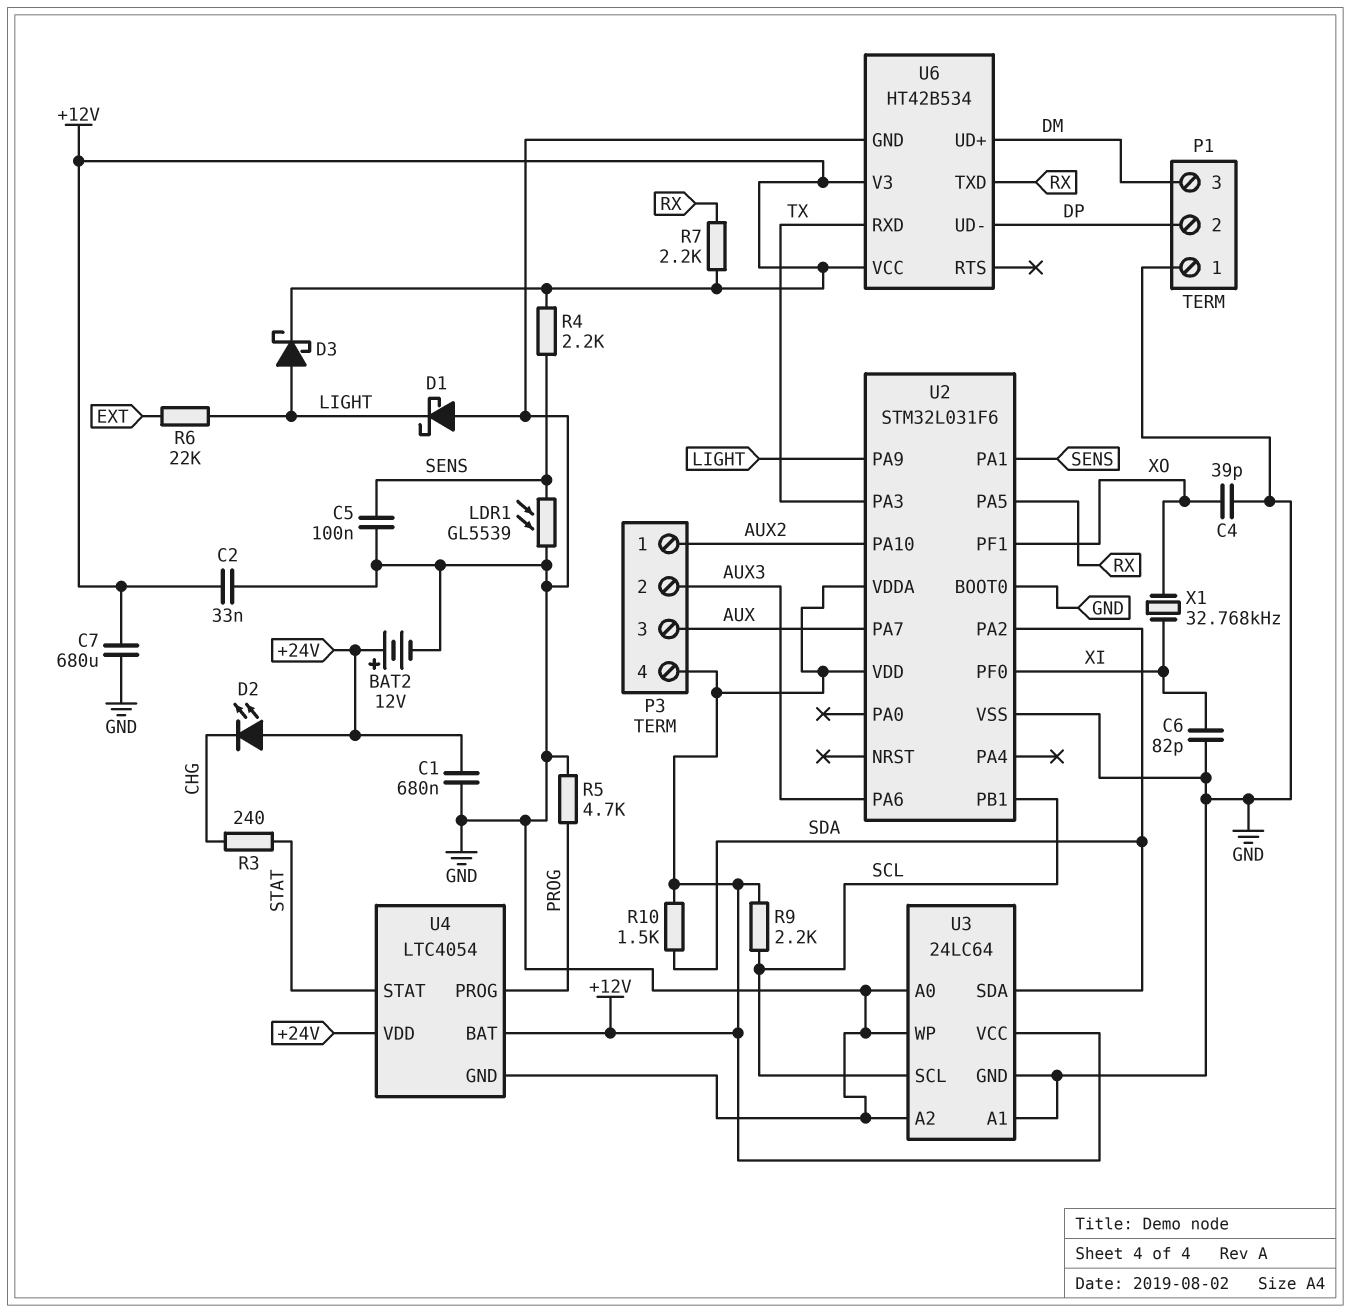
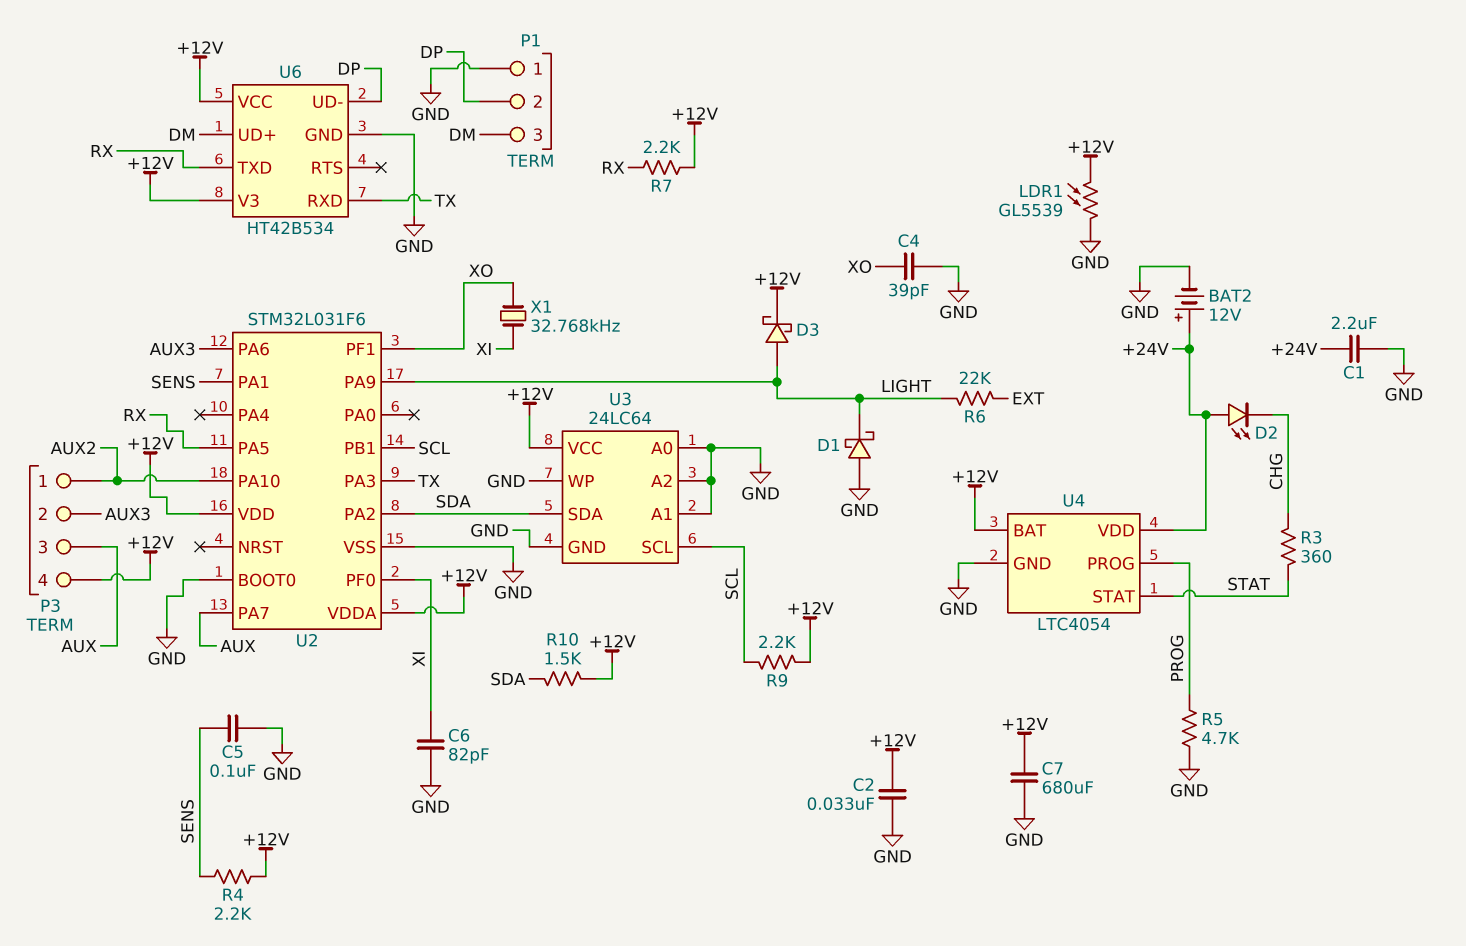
C1: 680nF (+24V, GND) -> 2.2uF (+24V, GND)
LDR1: GL5539 (GND, SENS) -> GL5539 (+12V, GND)
R3: 240 (CHG, STAT) -> 360 (CHG, STAT)

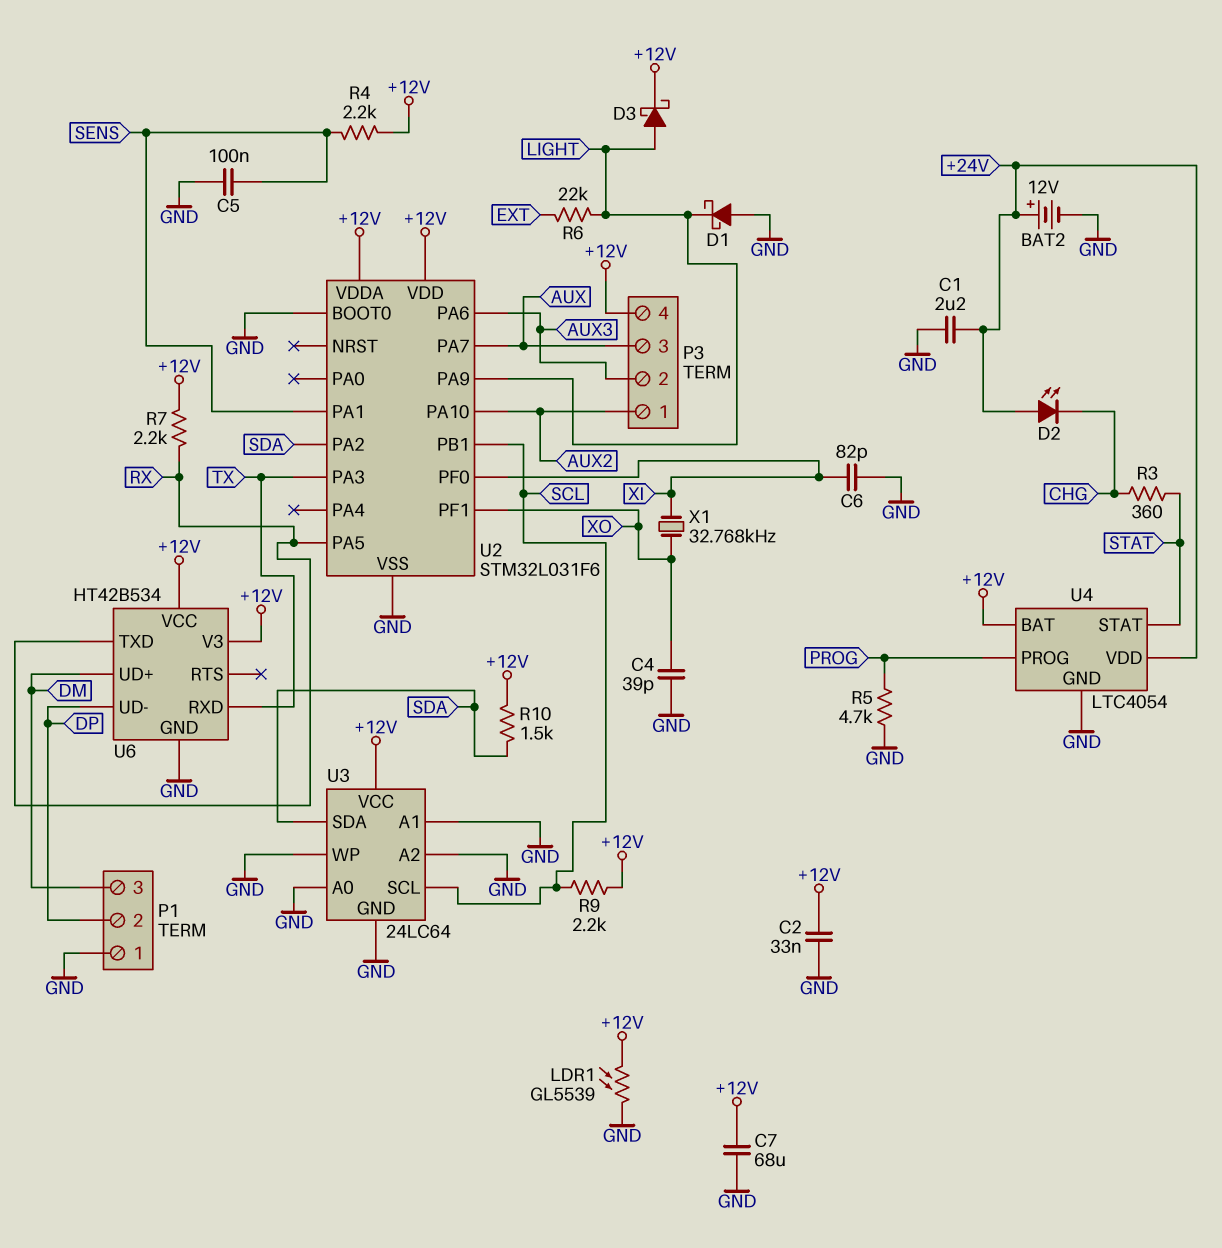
C7: 680uF (+12V, GND) -> 68uF (+12V, GND)

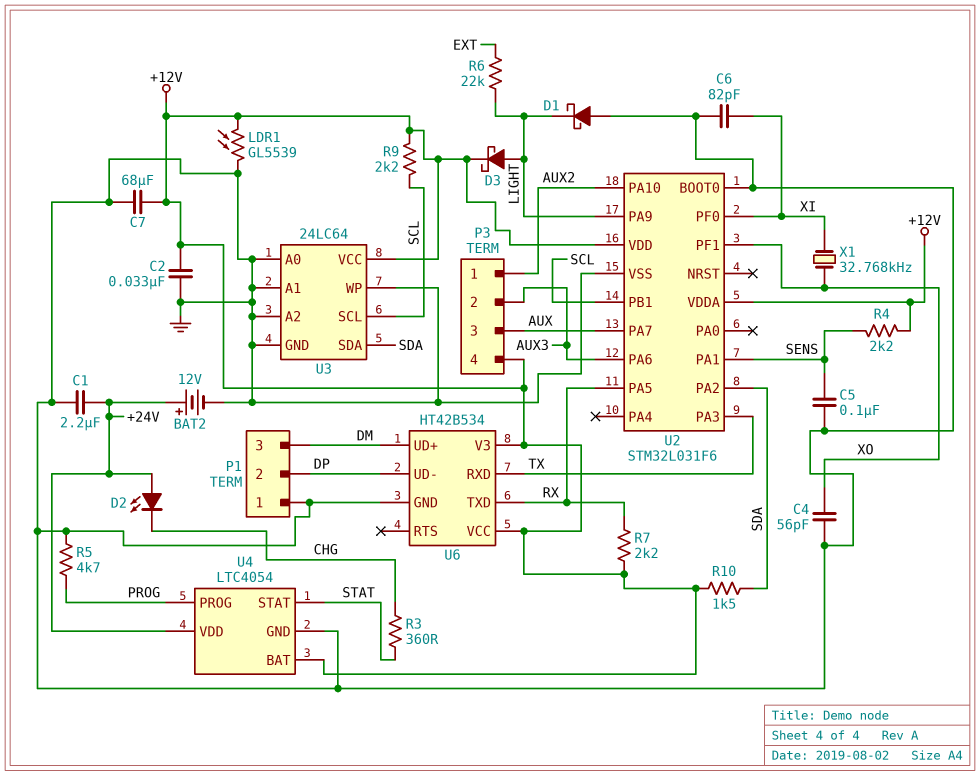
C4: 39pF (GND, XO) -> 56pF (GND, XO)

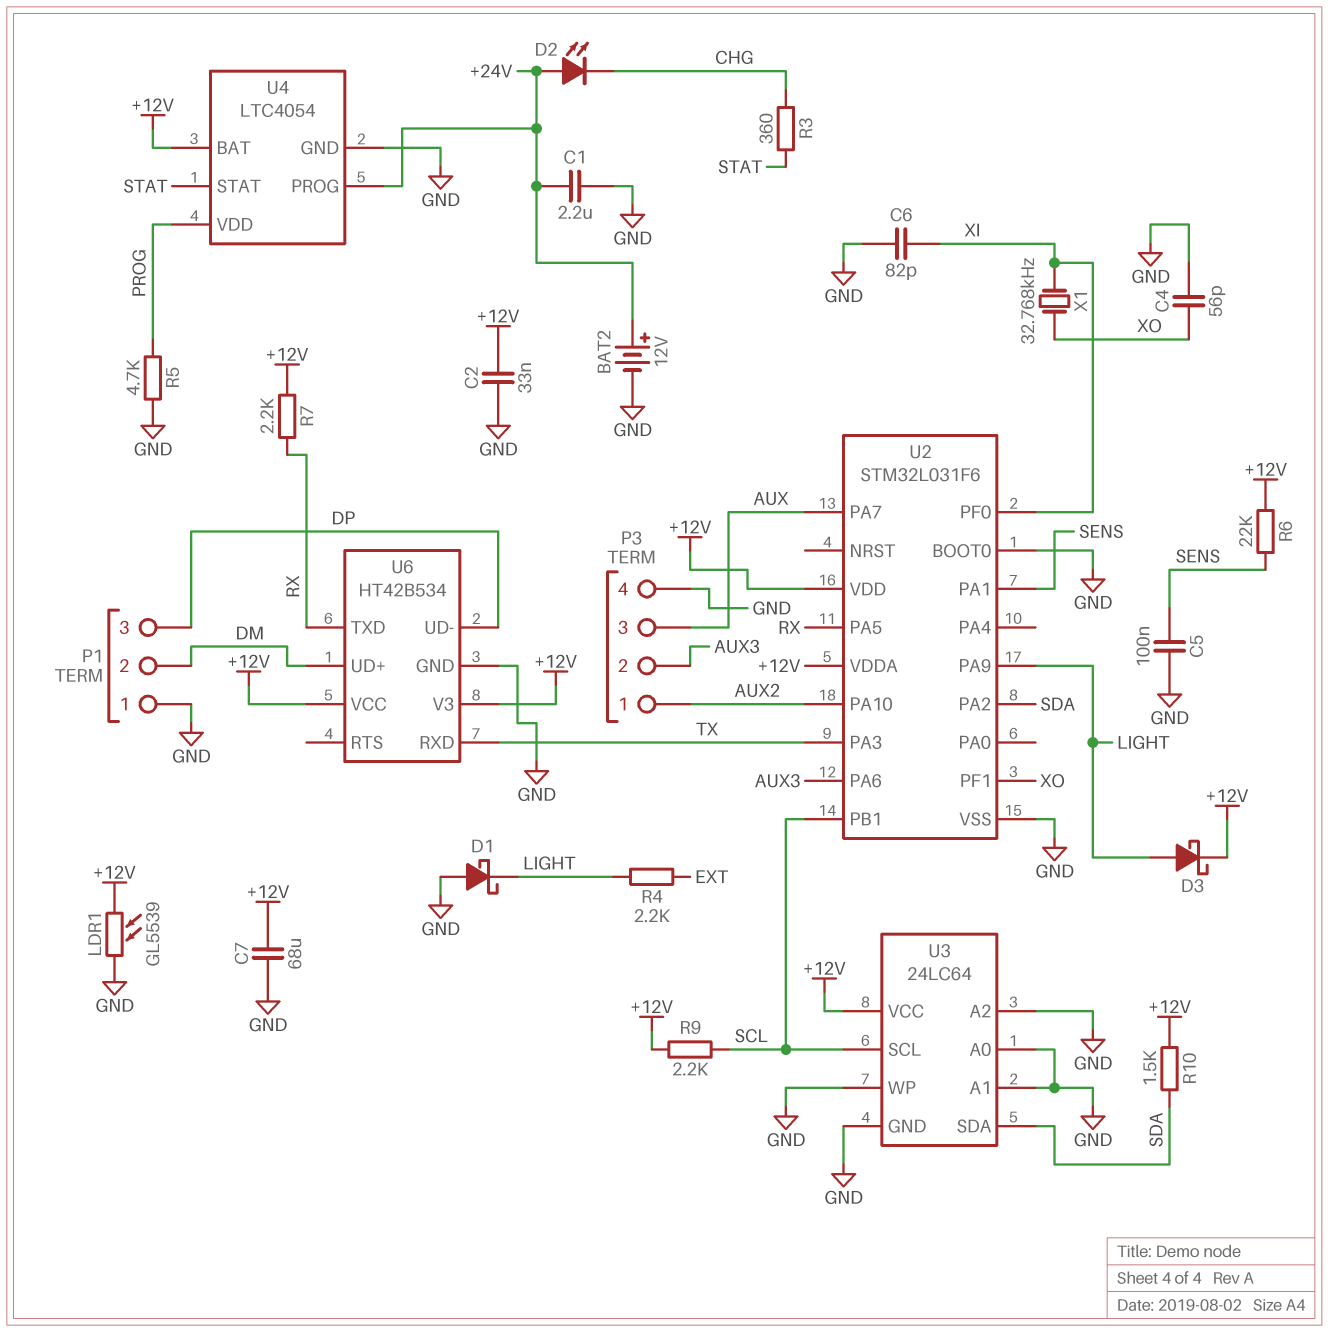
P1 pin 2: DP -> DM
P1 pin 3: DM -> DP
P3 pin 4: +12V -> GND
R4: 2.2k (+12V, SENS) -> 2.2k (EXT, LIGHT)
R6: 22k (EXT, LIGHT) -> 22k (+12V, SENS)
U4 pin PROG: PROG -> +24V
U4 pin VDD: +24V -> PROG

